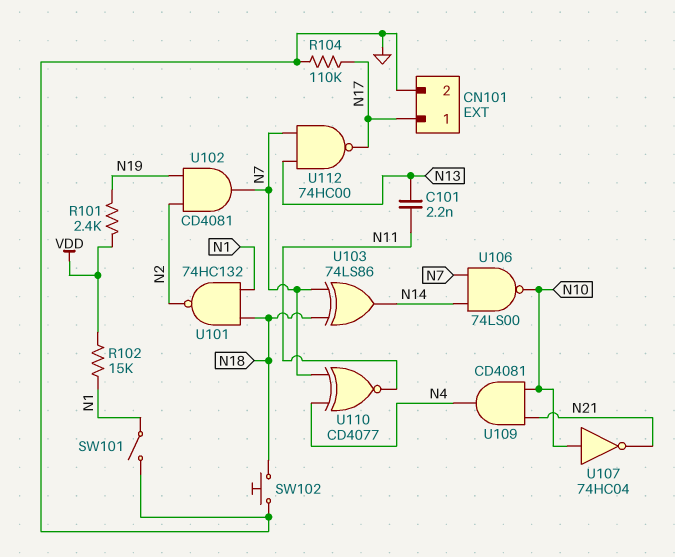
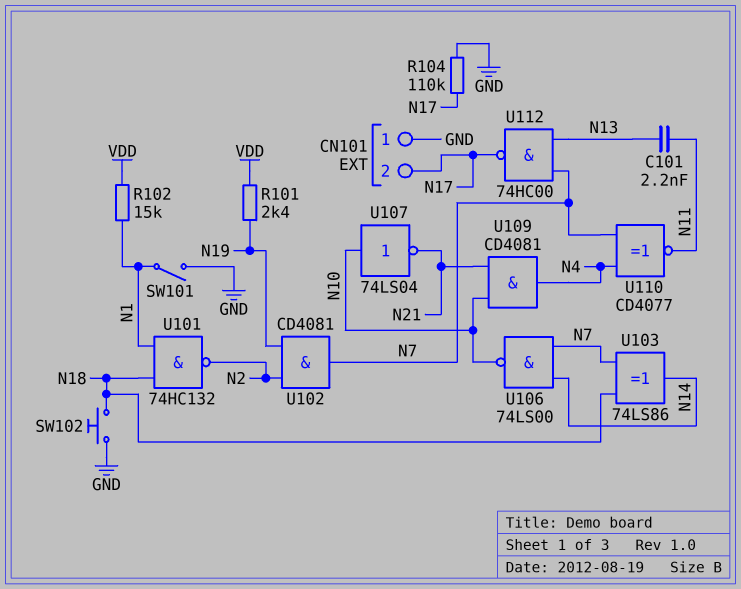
CN101 pin 1: N17 -> GND
CN101 pin 2: GND -> N17
U107: NOT 74HC04 (in N10, out N21) -> NOT 74LS04 (in N10, out N21)

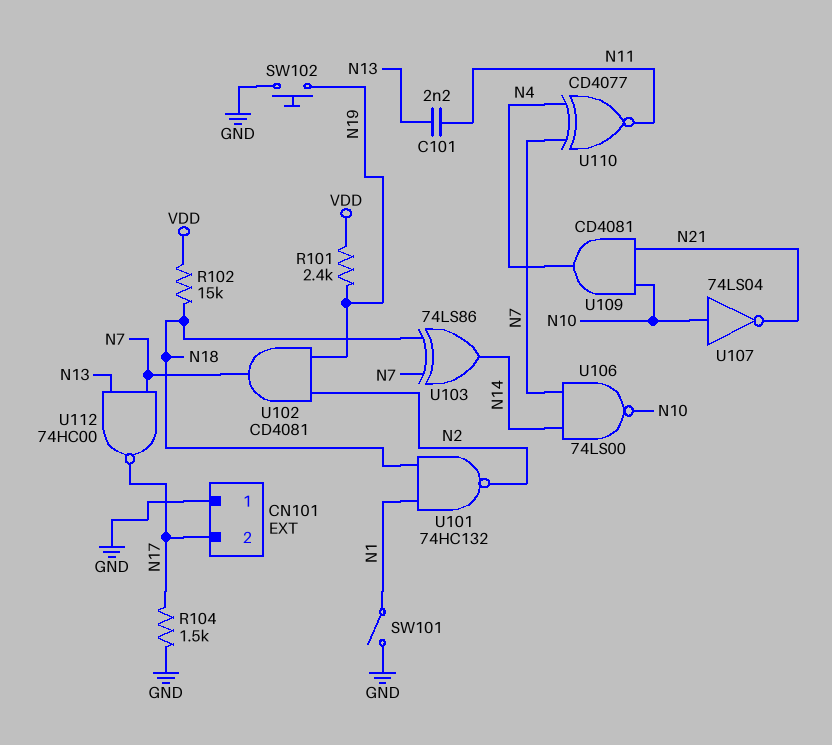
R102: 15k (N1, VDD) -> 15k (N18, VDD)
R104: 110k (GND, N17) -> 1.5k (GND, N17)
SW102: button (GND, N18) -> button (GND, N19)

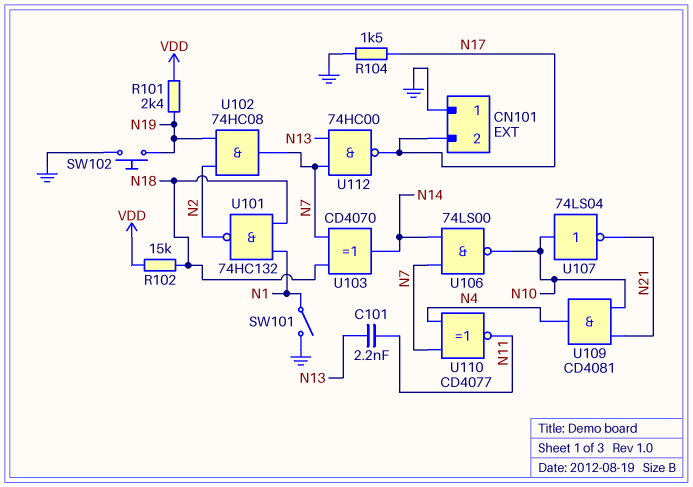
U102: AND CD4081 (in N2, in N19, out N7) -> AND 74HC08 (in N2, in N19, out N7)
U103: XOR 74LS86 (in N7, in N18, out N14) -> XOR CD4070 (in N7, in N18, out N14)

